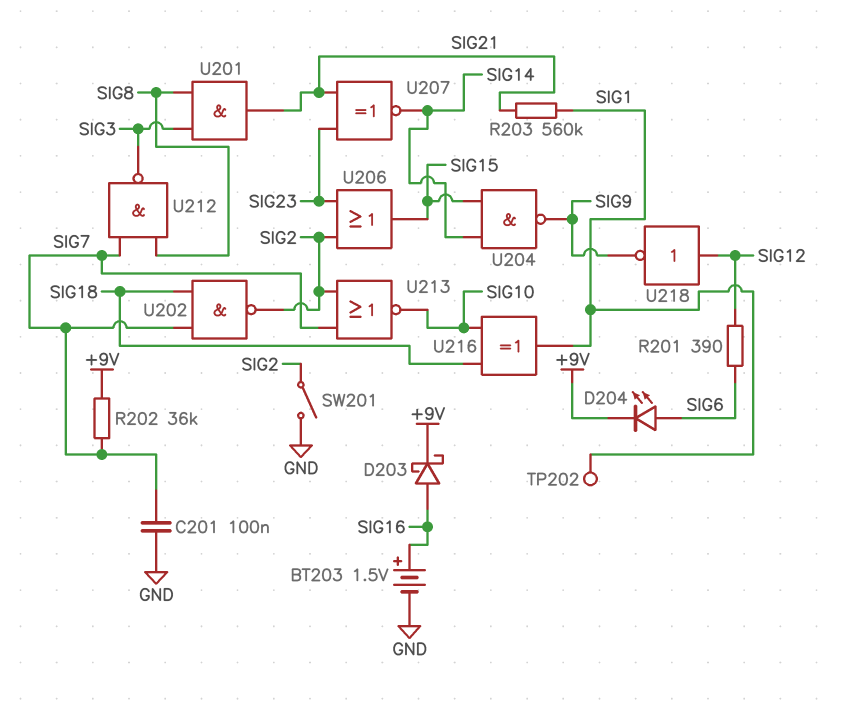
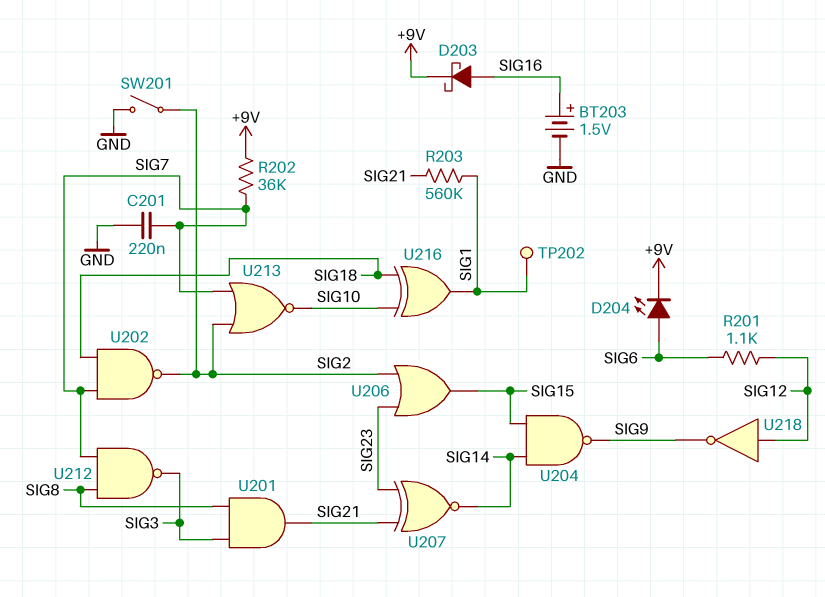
C201: 100nF (GND, SIG7) -> 220nF (GND, SIG7)
R201: 390 (SIG6, SIG12) -> 1.1k (SIG6, SIG12)

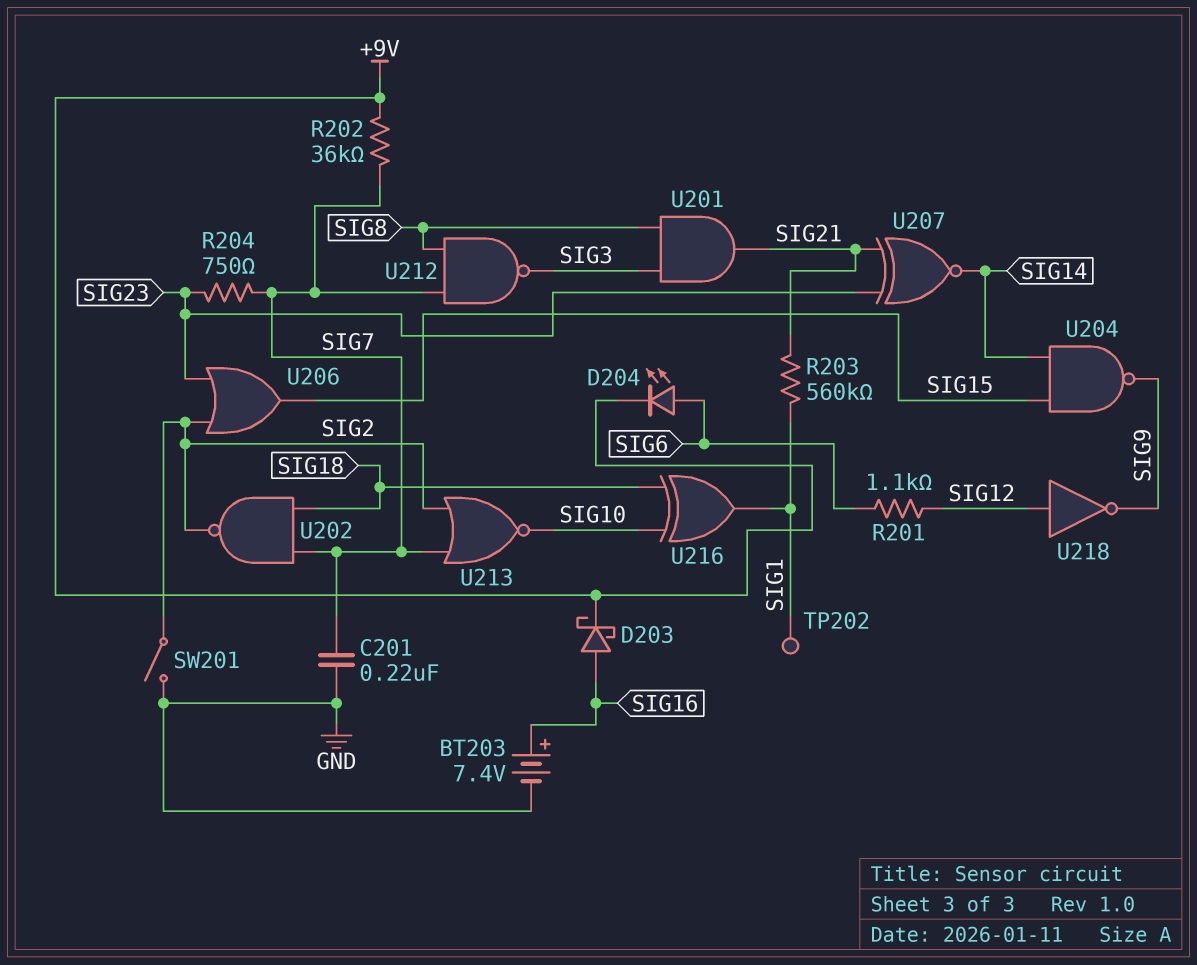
BT203: 1.5V (plus SIG16, minus GND) -> 7.4V (plus SIG16, minus GND)
R204: none -> 750 (SIG7, SIG23)

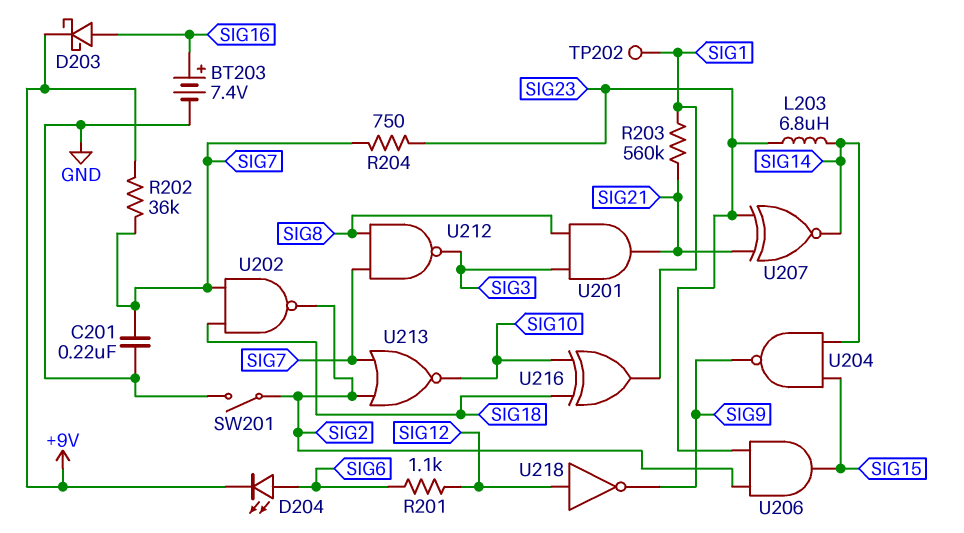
L203: none -> 6.8uH (SIG14, SIG23)
U206: OR (in SIG2, in SIG23, out SIG15) -> AND (in SIG2, in SIG23, out SIG15)

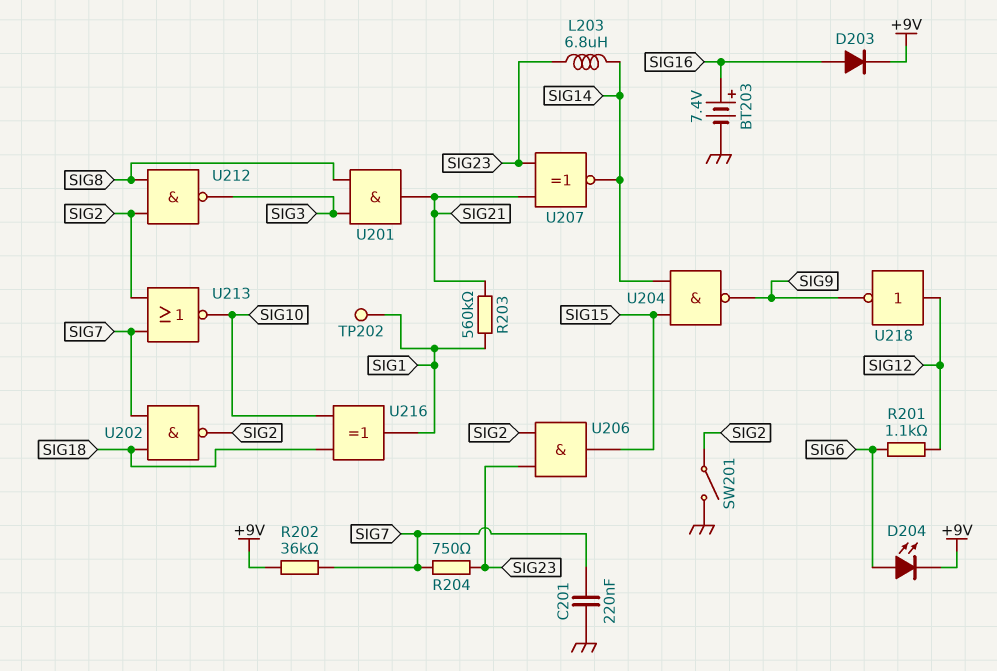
D203: schottky (A SIG16, K +9V) -> diode (A SIG16, K +9V)
U212: NAND (in SIG7, in SIG8, out SIG3) -> NAND (in SIG2, in SIG8, out SIG3)

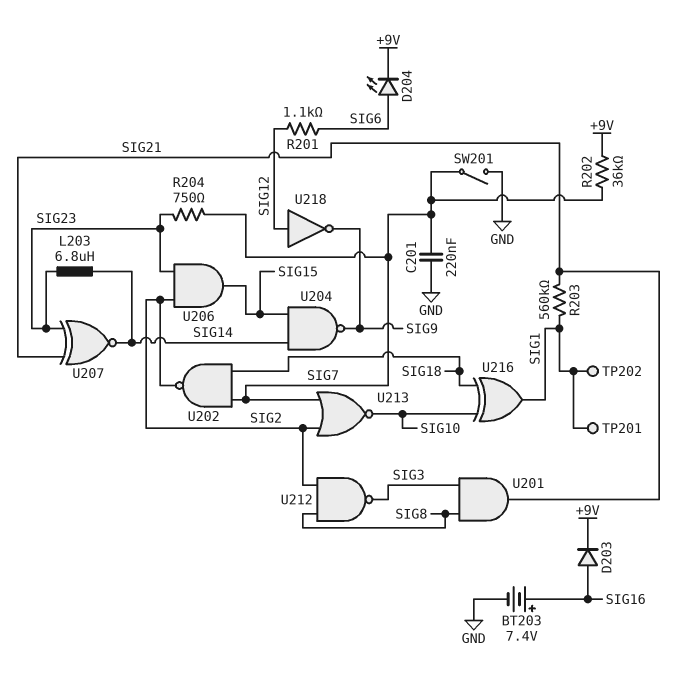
SW201: switch (GND, SIG2) -> switch (GND, SIG7)
TP201: none -> test point (SIG1)

